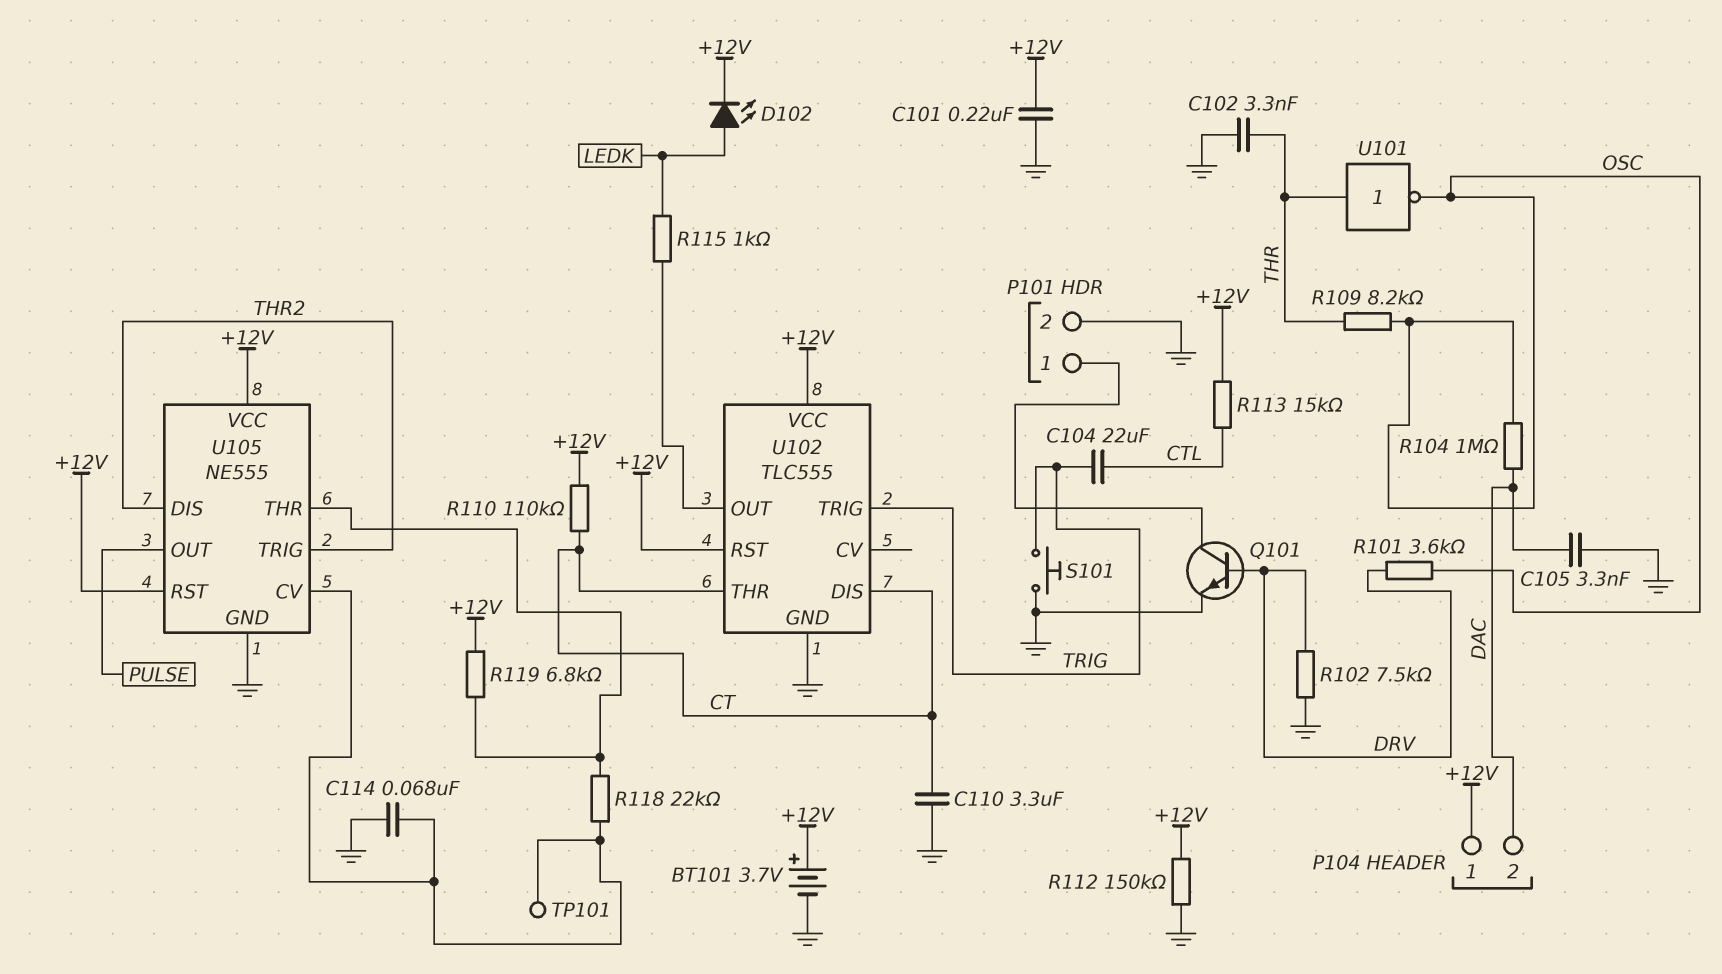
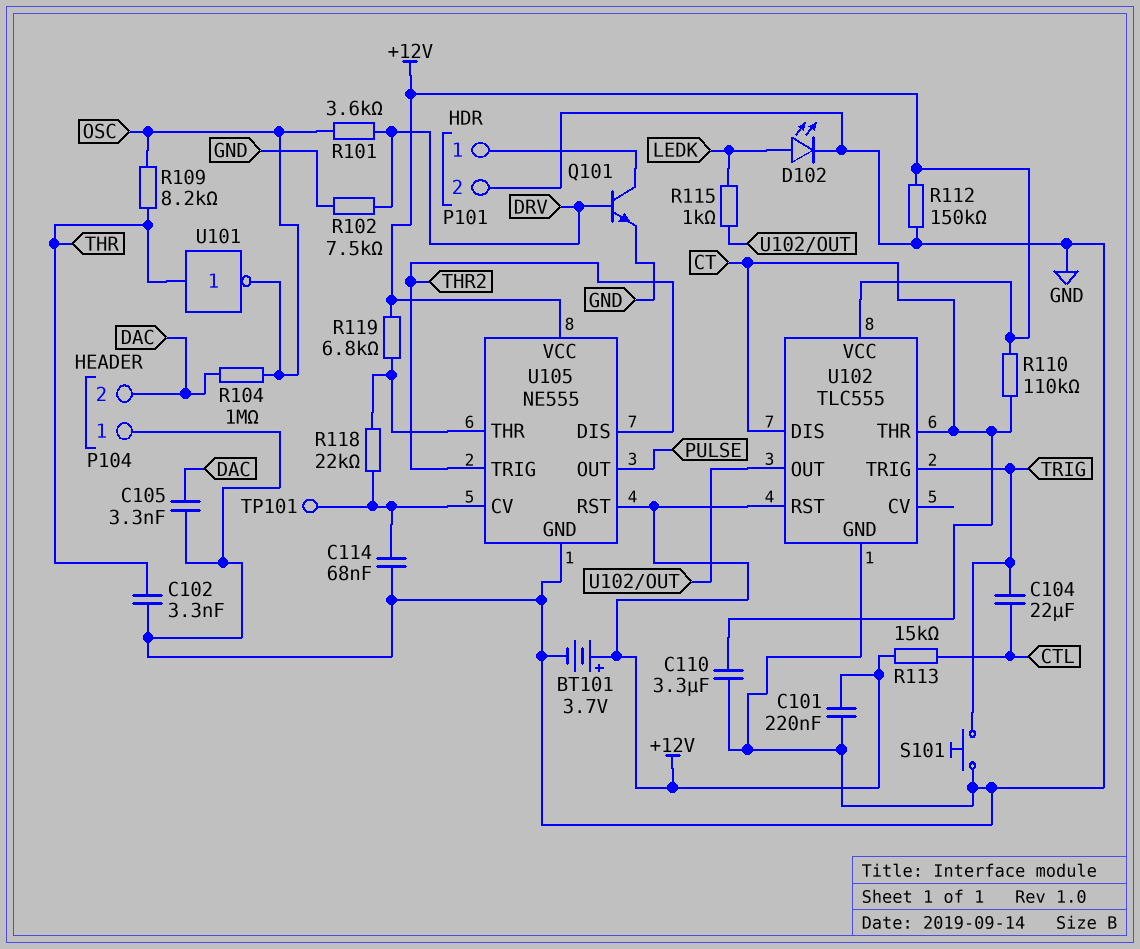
D102: LED (A LEDK, K +12V) -> LED (A LEDK, K GND)
P104 pin 1: +12V -> GND

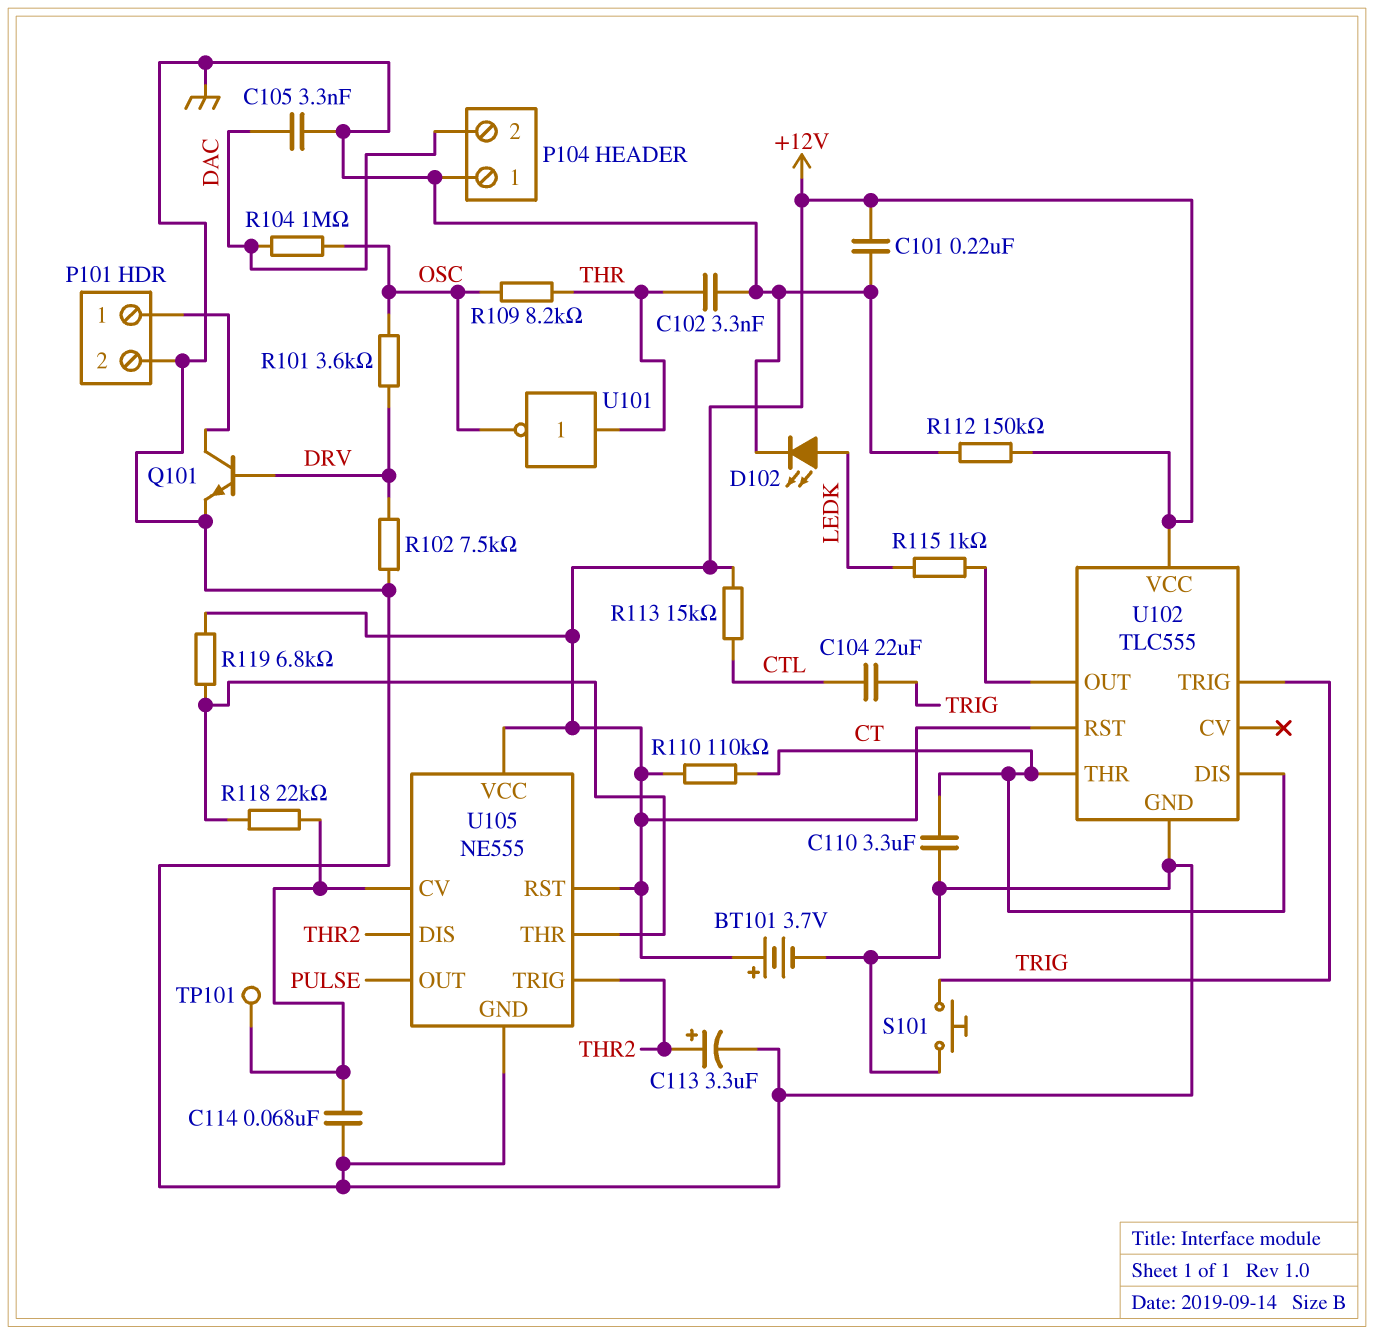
C113: none -> 3.3uF (plus THR2, minus GND)

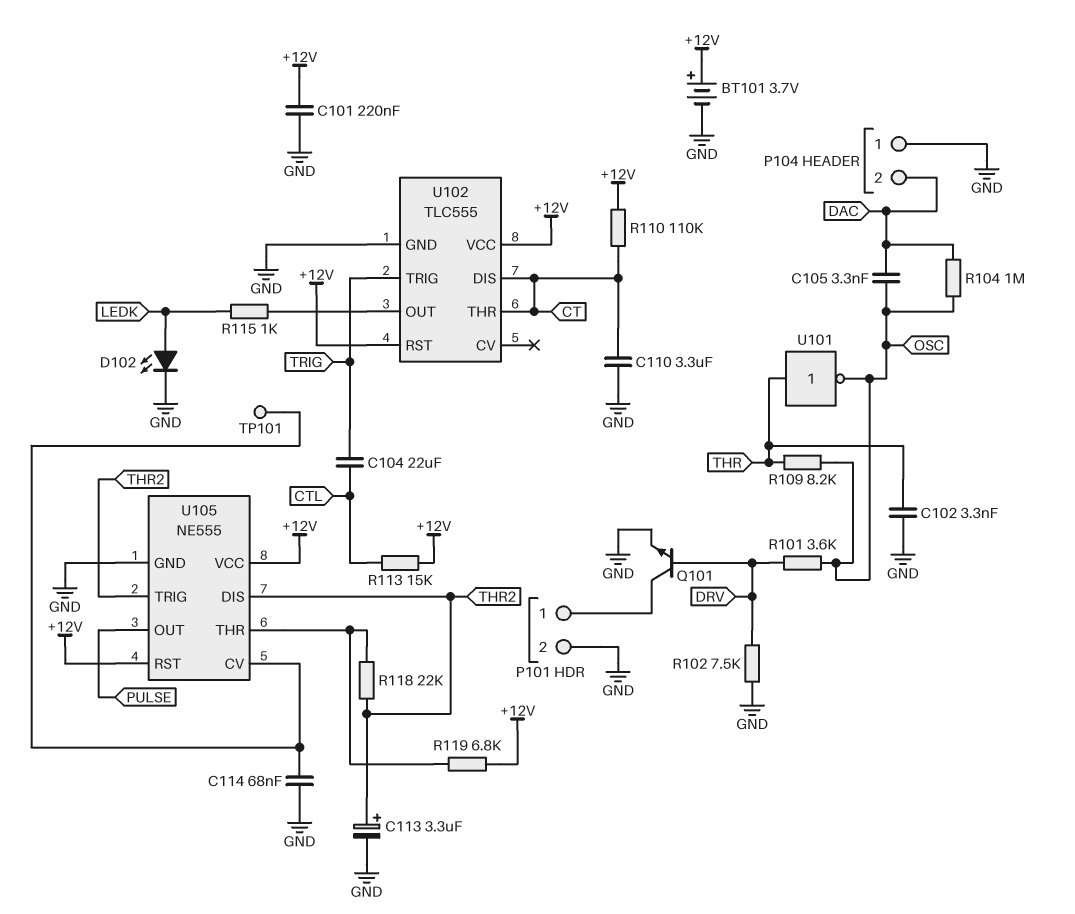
C105: 3.3nF (DAC, GND) -> 3.3nF (DAC, OSC)
R112: 150k (+12V, GND) -> none
R118: 22k (U105/CV, U105/THR) -> 22k (THR2, U105/THR)
S101: button (GND, TRIG) -> none

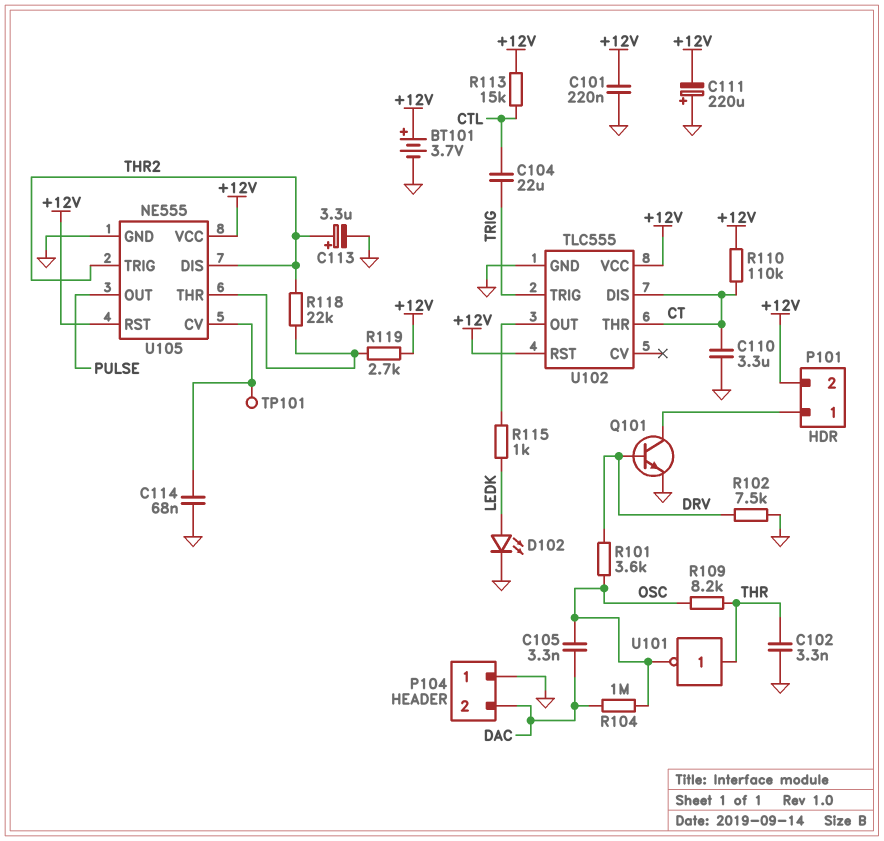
C111: none -> 220uF (plus GND, minus +12V)
P101 pin 2: GND -> +12V
R119: 6.8k (+12V, U105/THR) -> 2.7k (+12V, U105/THR)

